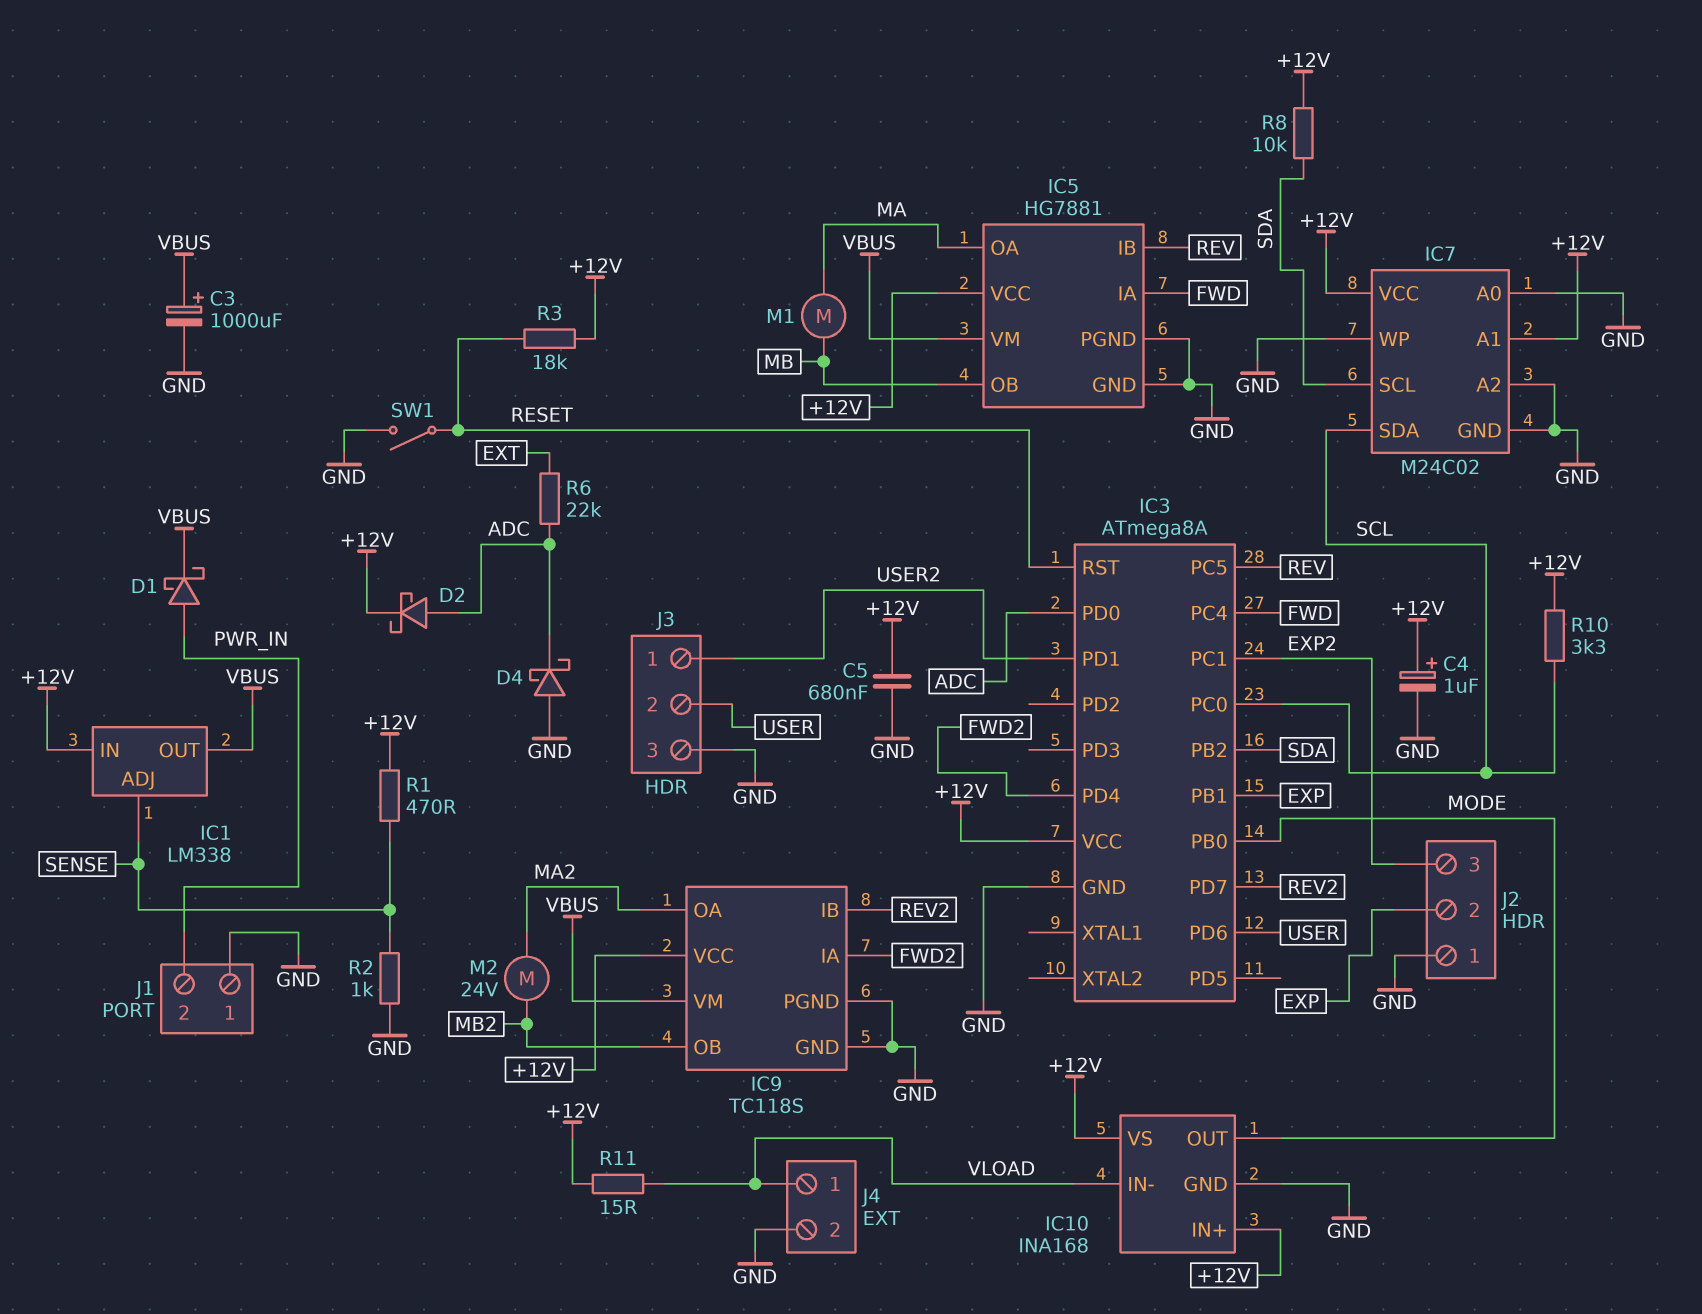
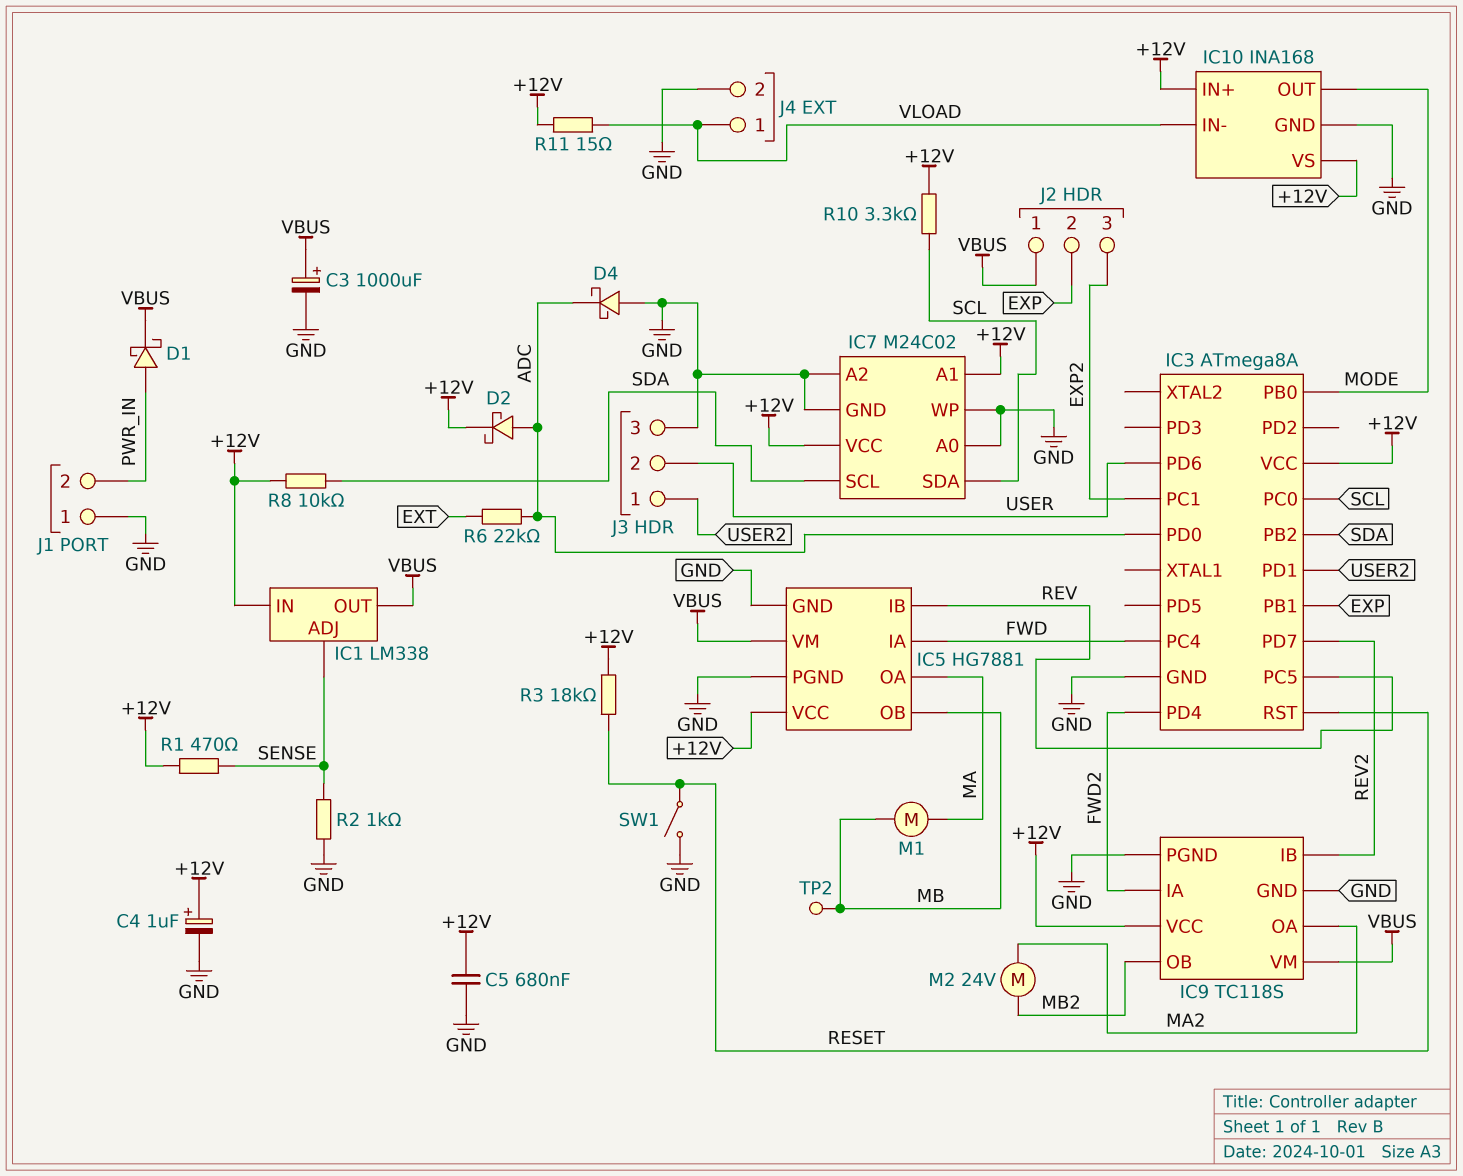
J2 pin 1: GND -> VBUS
TP2: none -> test point (MB)

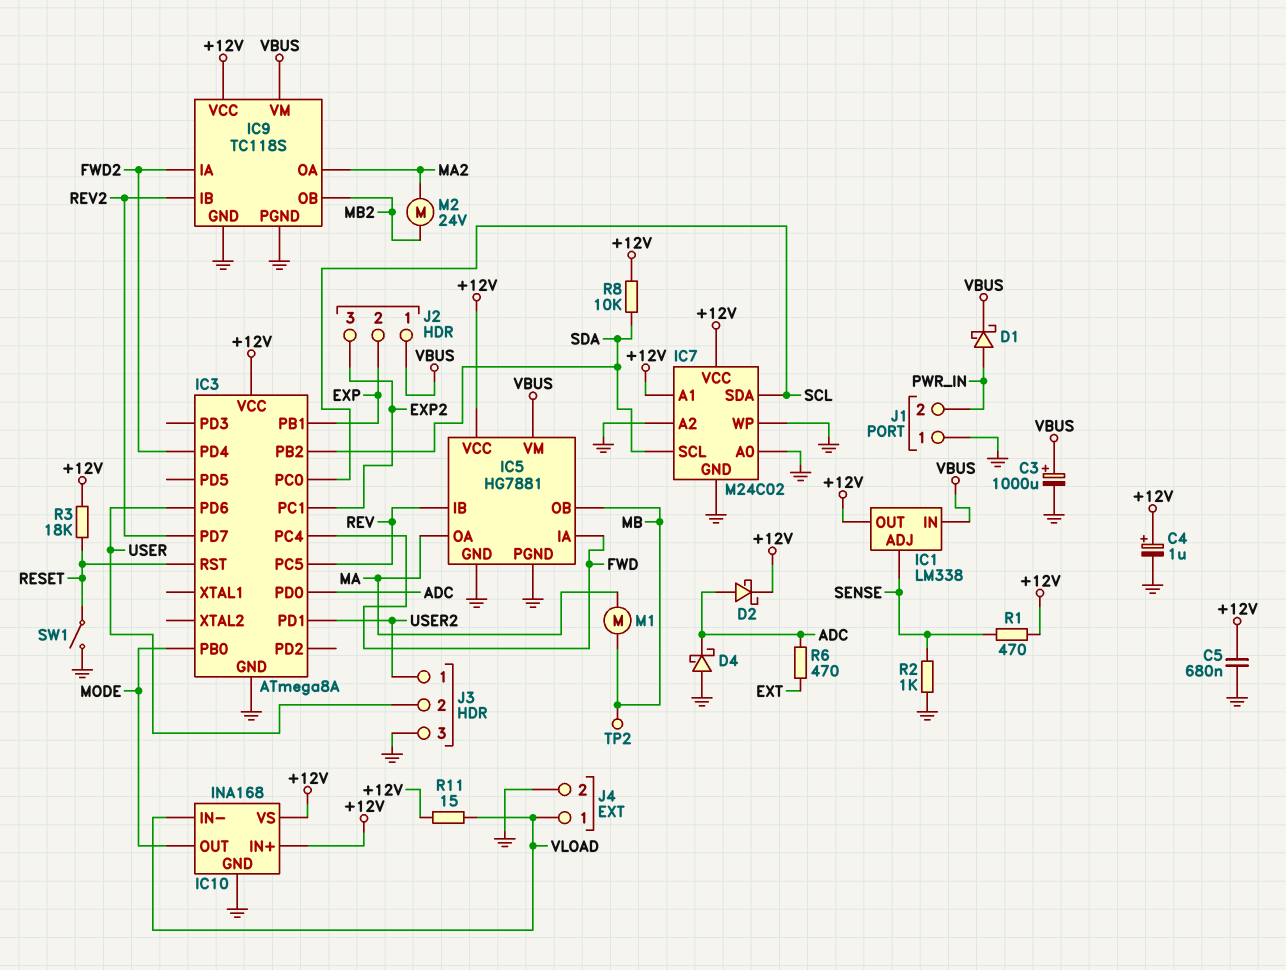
IC1 pin IN: +12V -> VBUS
IC1 pin OUT: VBUS -> +12V
R6: 22k (ADC, EXT) -> 470 (ADC, EXT)
R10: 3.3k (+12V, SCL) -> none

